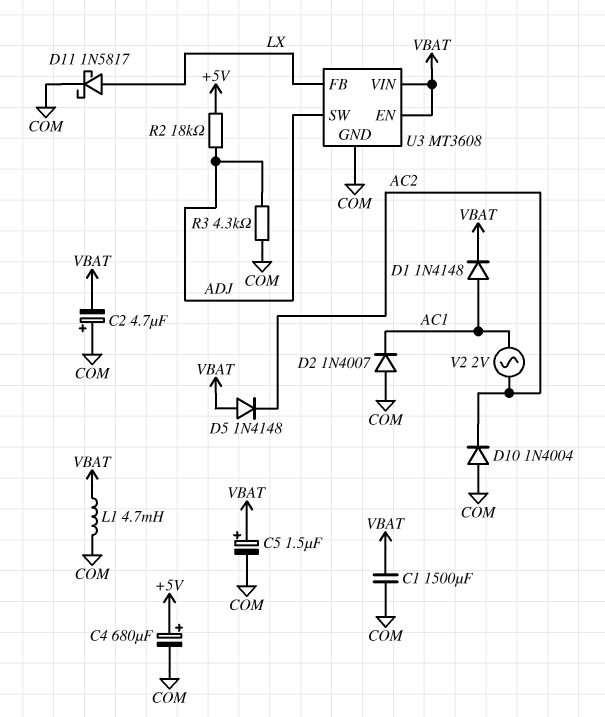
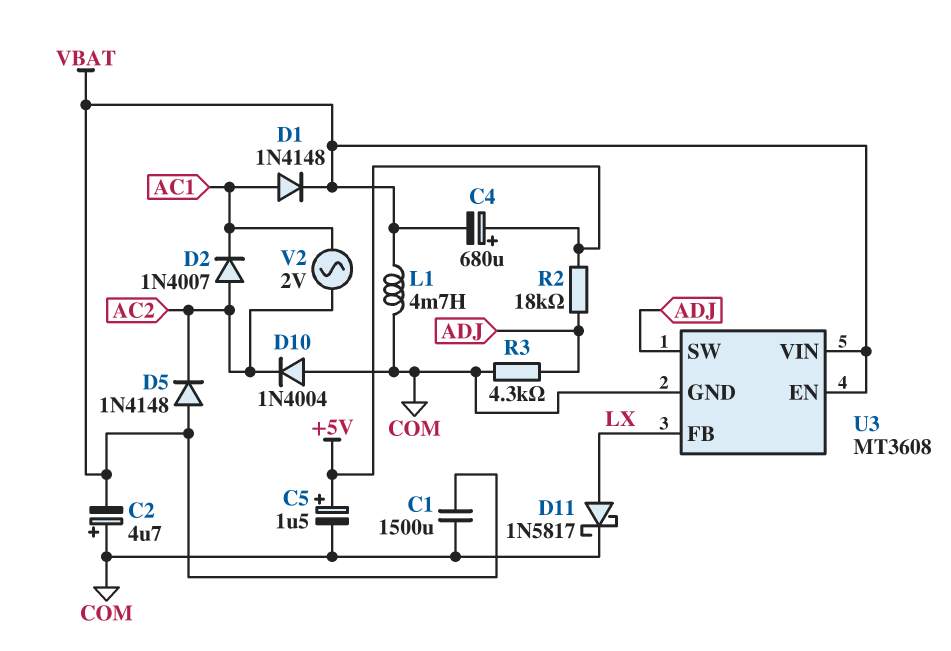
C4: 680uF (plus +5V, minus COM) -> 680uF (plus +5V, minus VBAT)
C5: 1.5uF (plus VBAT, minus COM) -> 1.5uF (plus +5V, minus COM)
D2: diode 1N4007 (A COM, K AC1) -> diode 1N4007 (A AC2, K AC1)

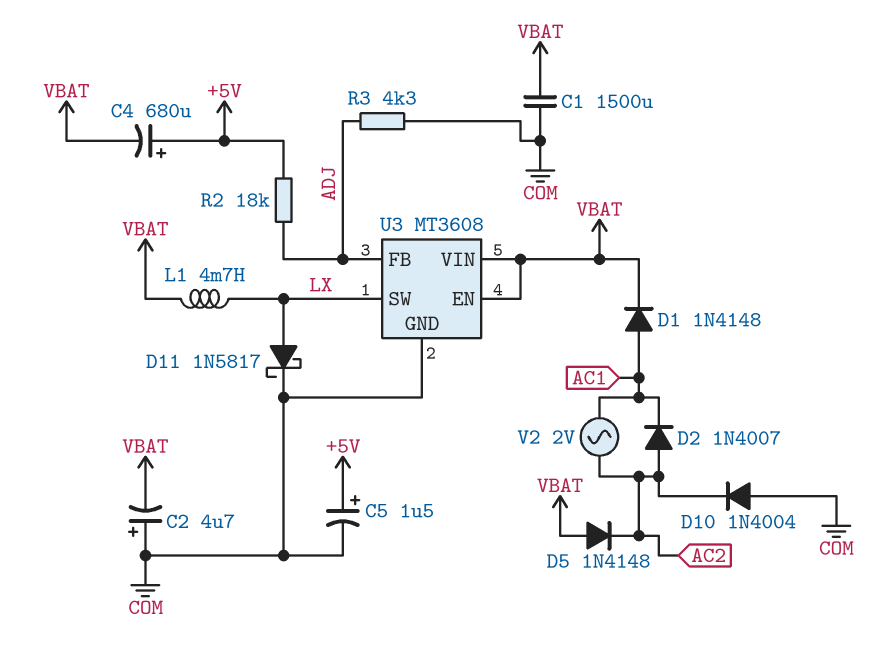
L1: 4.7mH (COM, VBAT) -> 4.7mH (LX, VBAT)
U3 pin FB: LX -> ADJ
U3 pin SW: ADJ -> LX

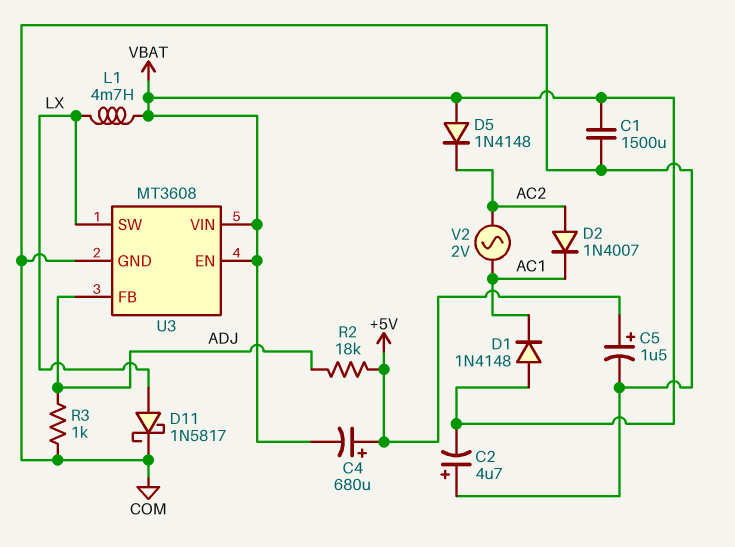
D1: diode 1N4148 (A AC1, K VBAT) -> diode 1N4148 (A VBAT, K AC1)
D10: diode 1N4004 (A COM, K AC2) -> none
R3: 4.3k (ADJ, COM) -> 1k (ADJ, COM)

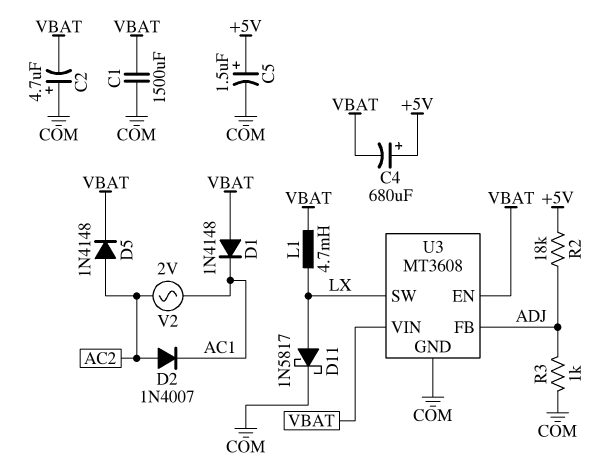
D5: diode 1N4148 (A VBAT, K AC2) -> diode 1N4148 (A AC2, K VBAT)

